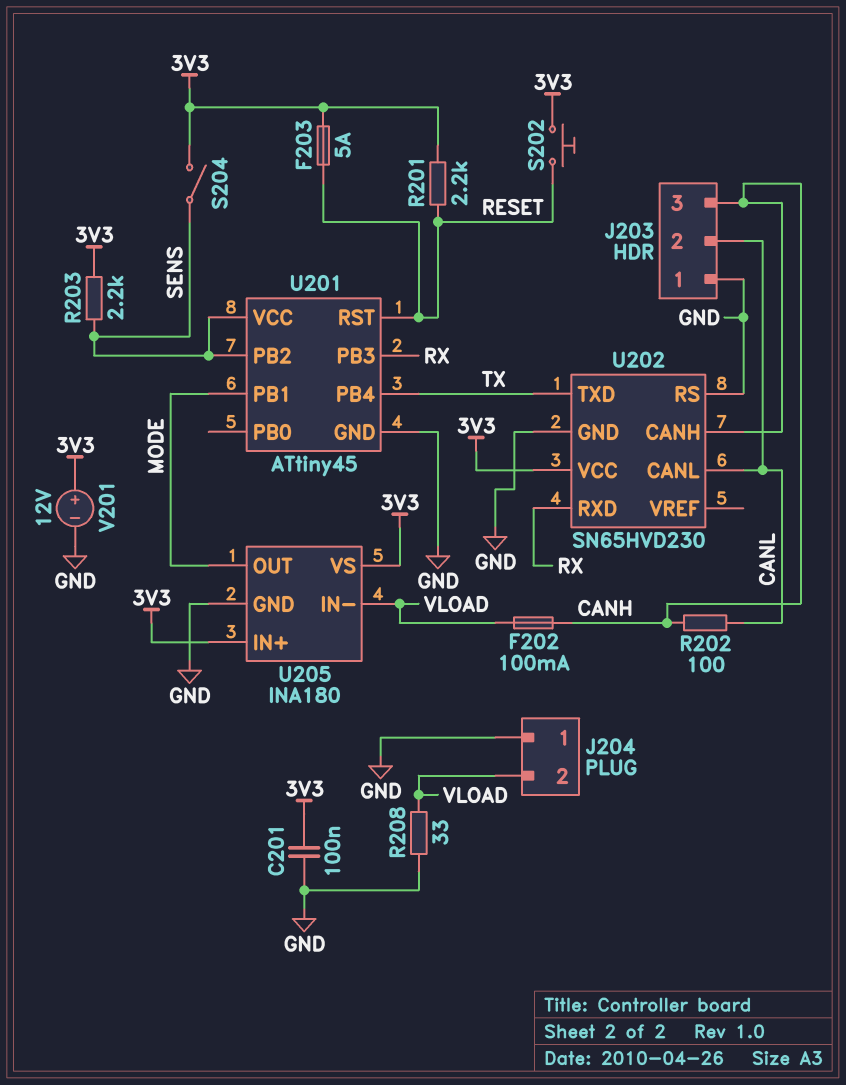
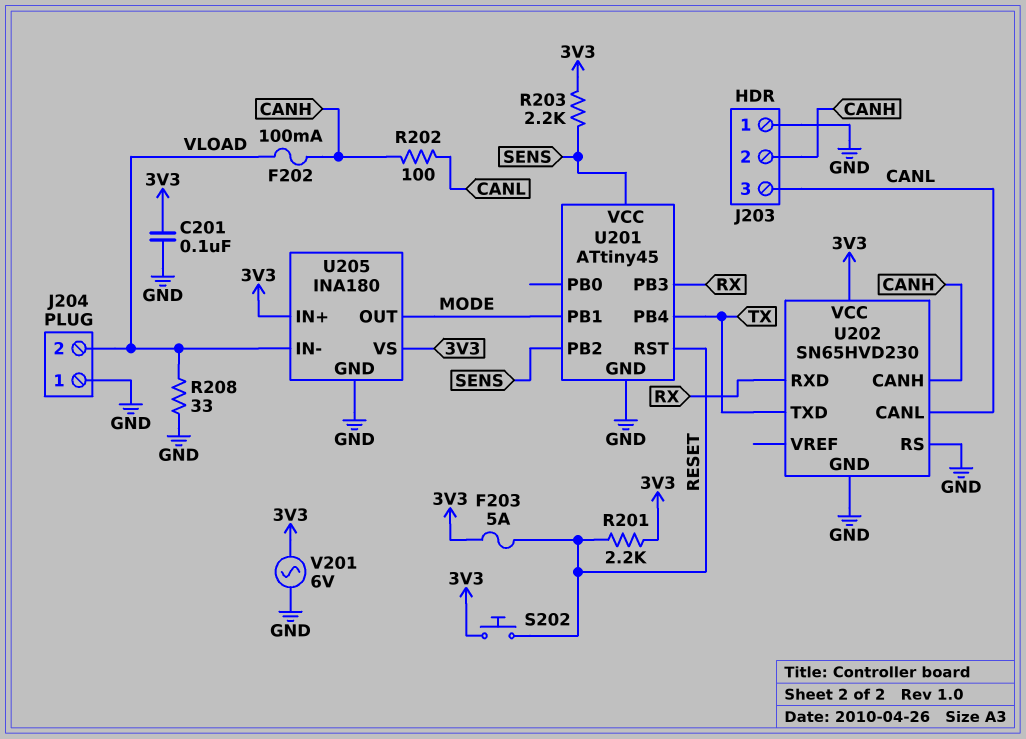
J203 pin 2: CANL -> CANH
J203 pin 3: CANH -> CANL
S204: switch (3V3, SENS) -> none
V201: 12V (plus 3V3, minus GND) -> AC 6V (3V3, GND)

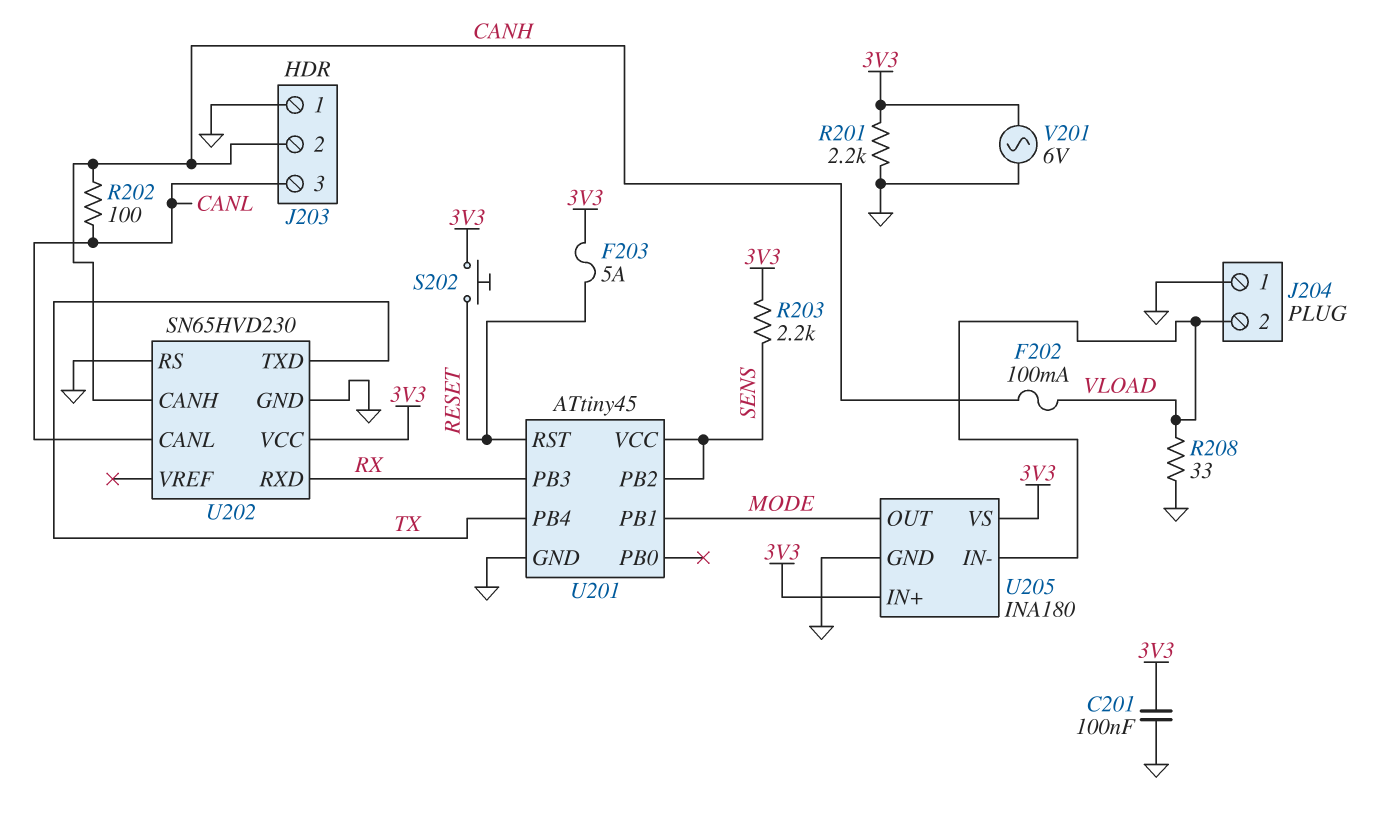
R201: 2.2k (3V3, RESET) -> 2.2k (3V3, GND)

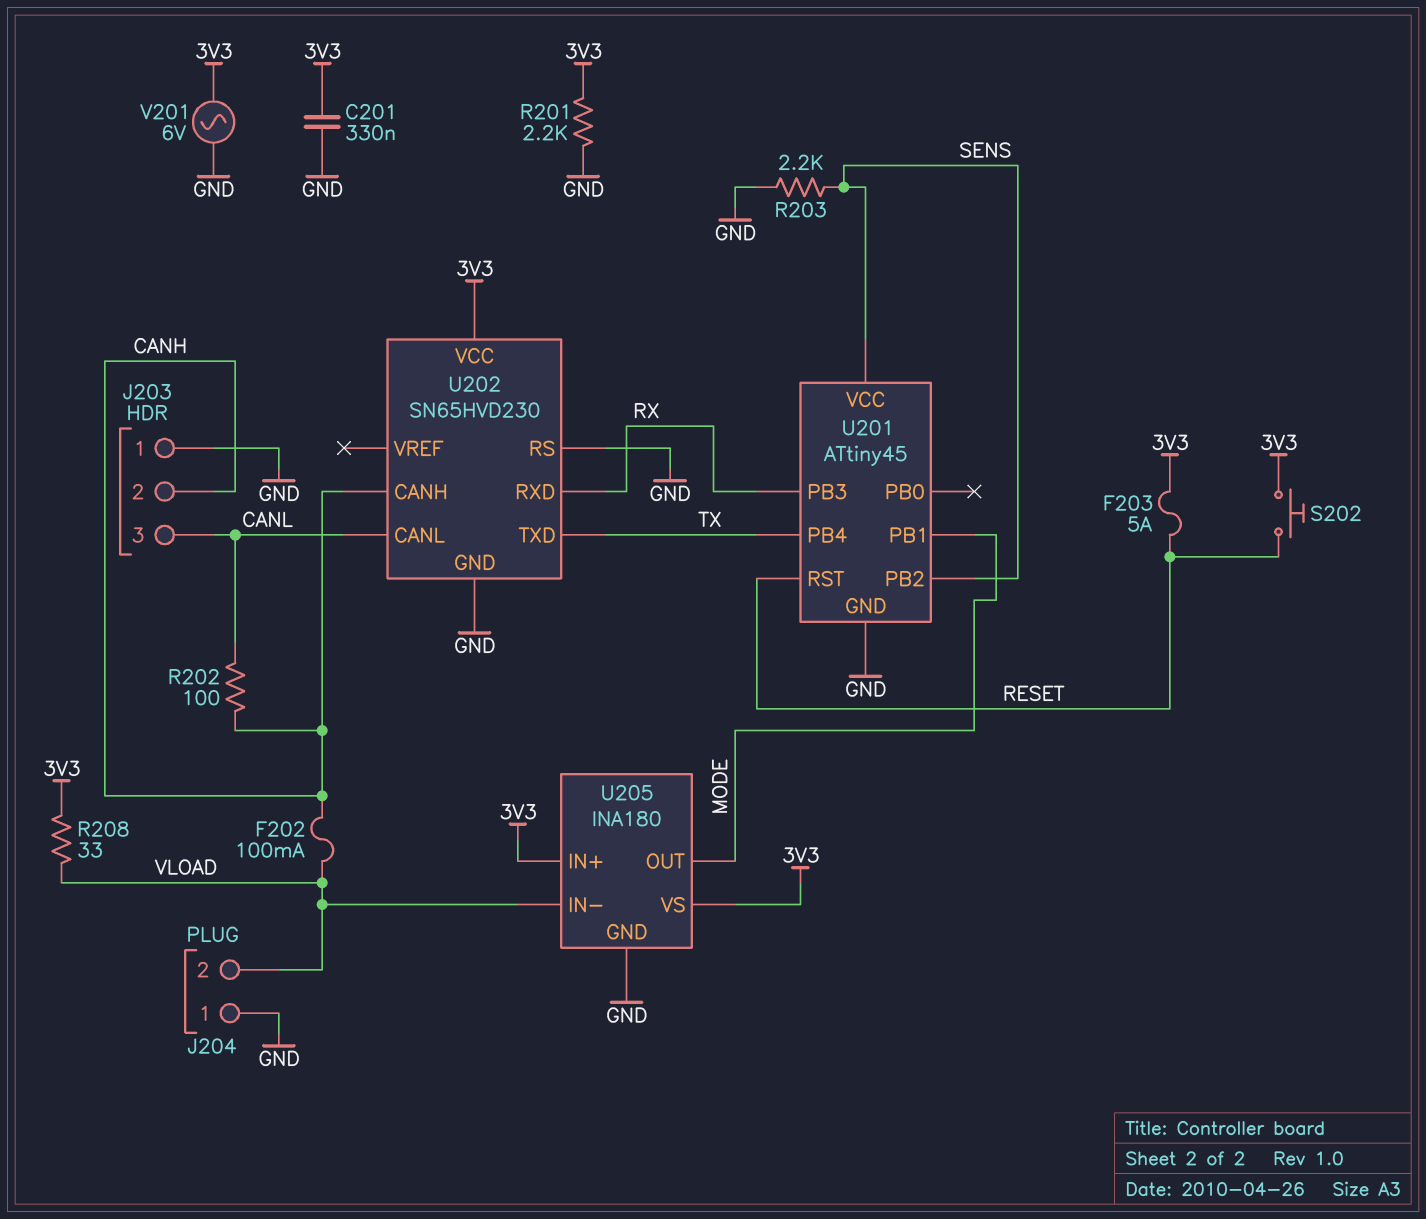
C201: 100nF (3V3, GND) -> 330nF (3V3, GND)
R203: 2.2k (3V3, SENS) -> 2.2k (GND, SENS)
R208: 33 (GND, VLOAD) -> 33 (3V3, VLOAD)

